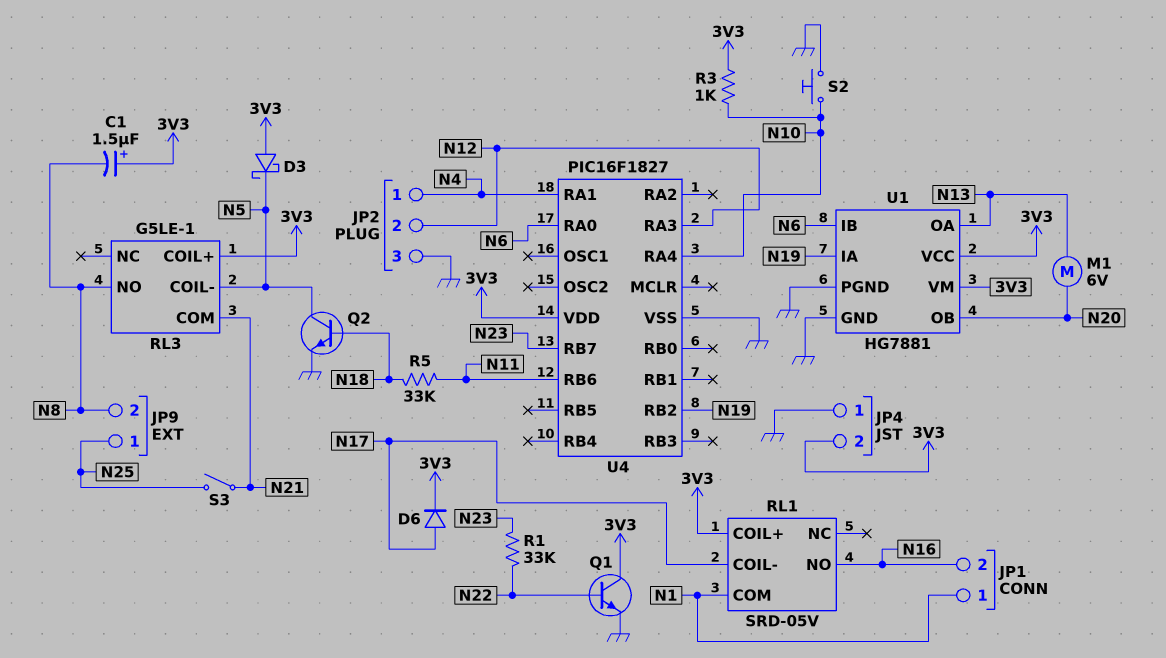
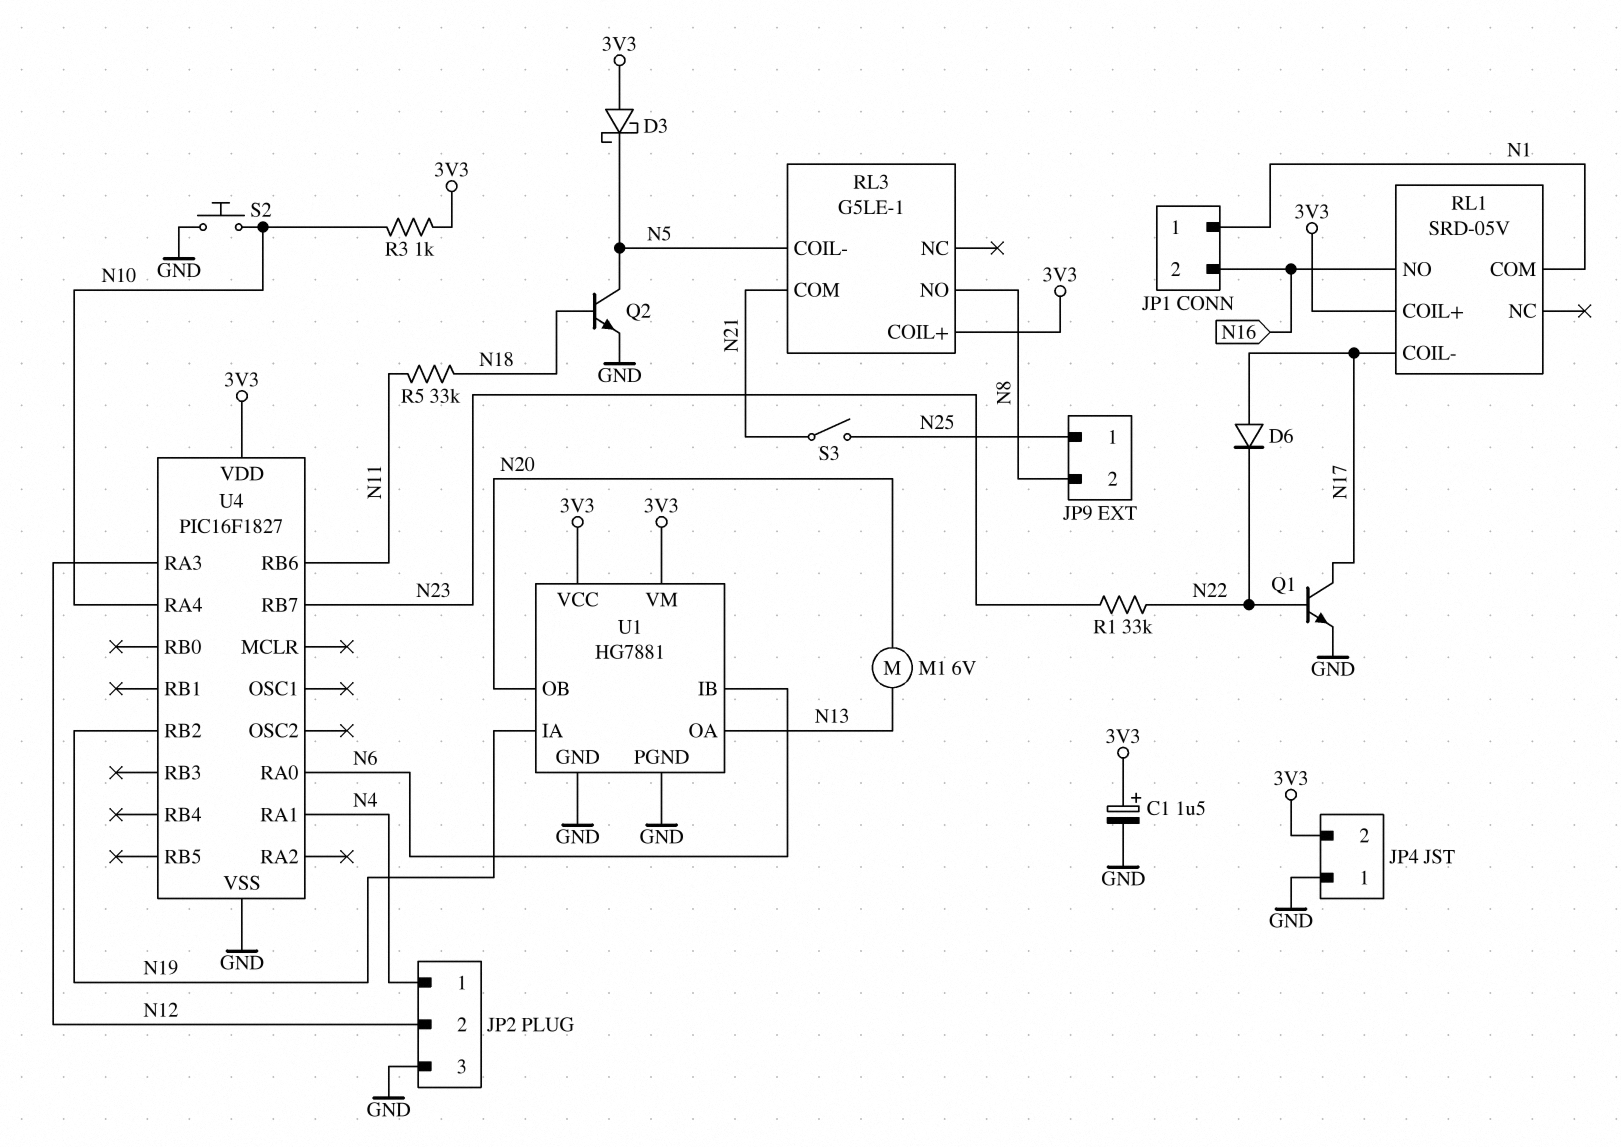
C1: 1.5uF (plus 3V3, minus N8) -> 1.5uF (plus 3V3, minus GND)
D6: diode (A N17, K 3V3) -> diode (A N17, K N22)
Q1: NPN (B N22, C 3V3, E GND) -> NPN (B N22, C N17, E GND)

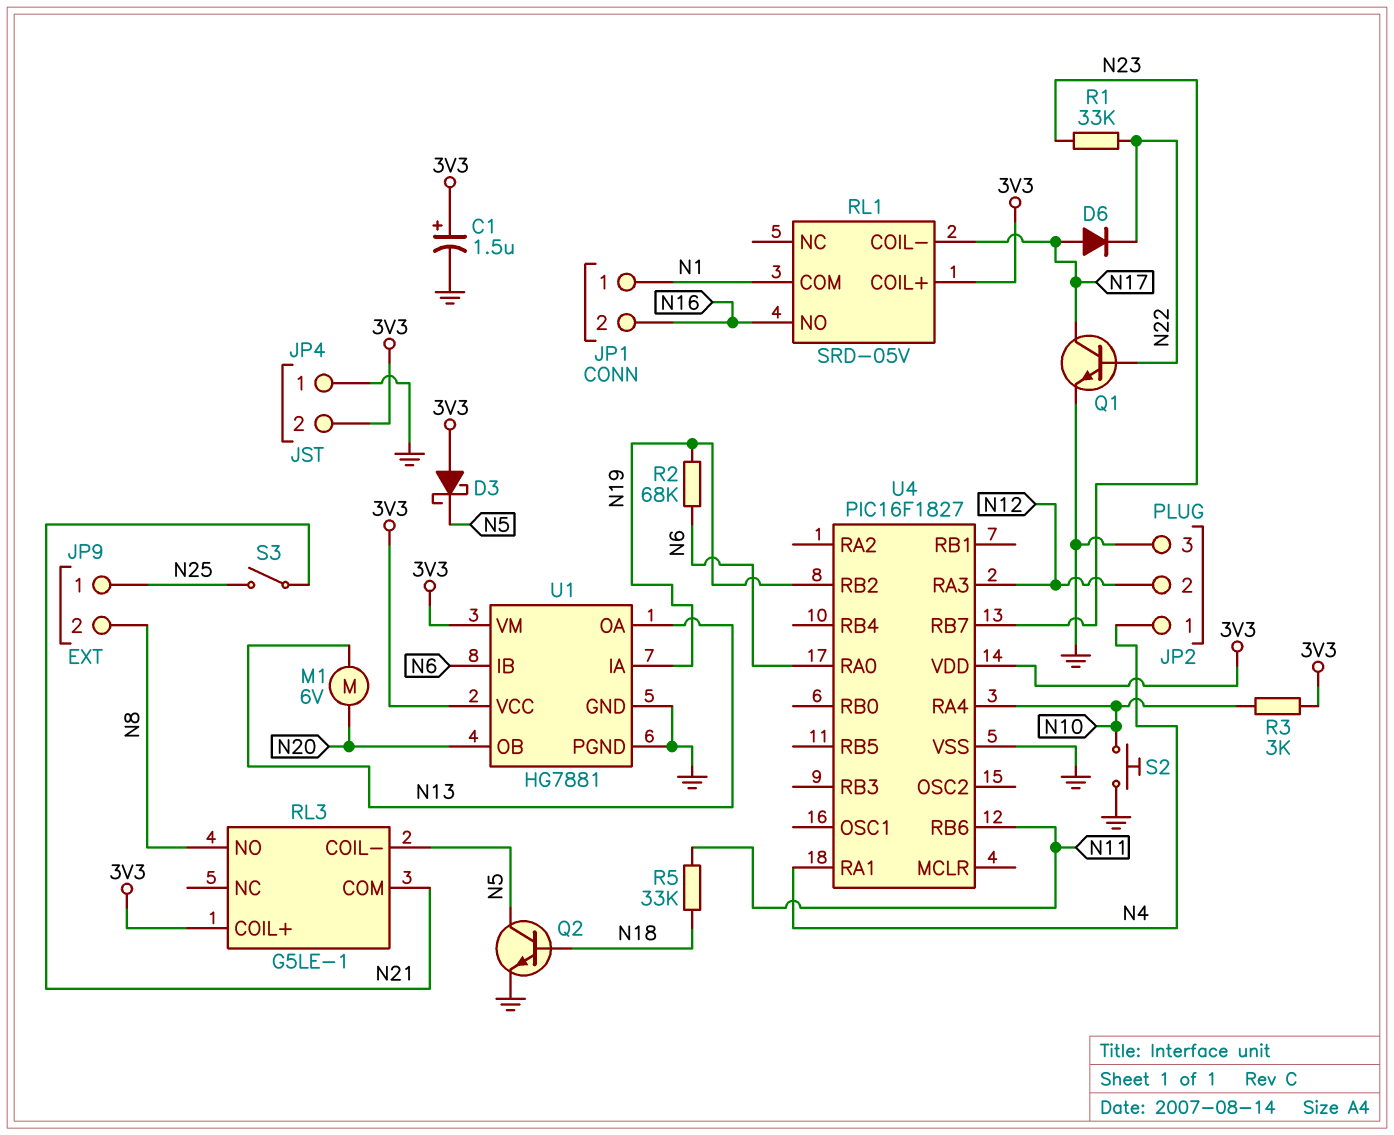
R2: none -> 68k (N6, N19)
R3: 1k (3V3, N10) -> 3k (3V3, N10)

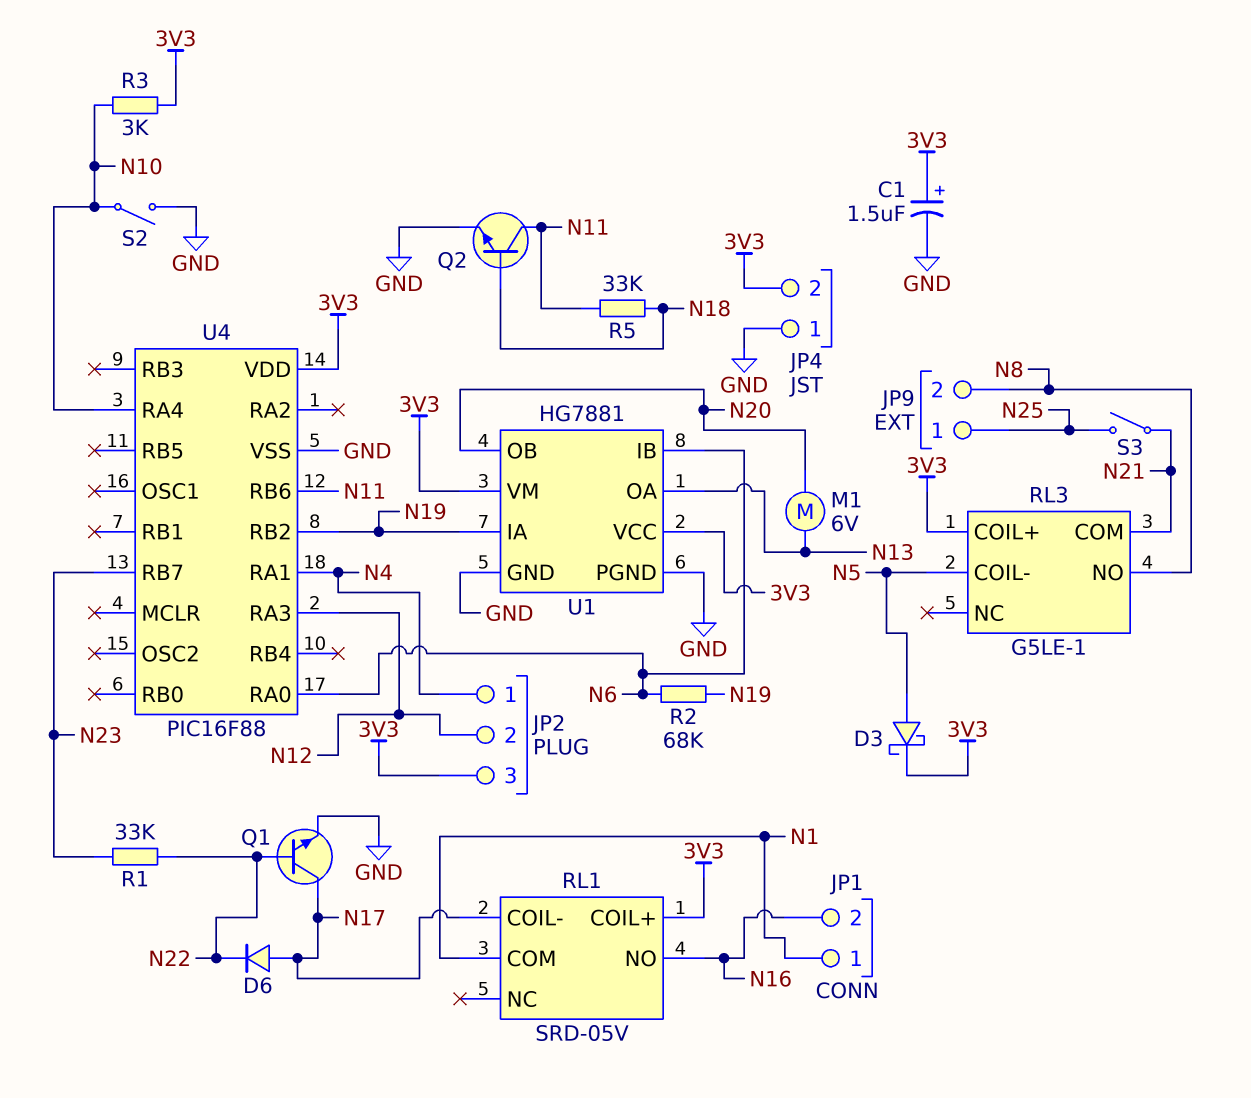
D3: schottky (A 3V3, K N5) -> schottky (A N5, K 3V3)
JP2 pin 3: GND -> 3V3
Q2: NPN (B N18, C N5, E GND) -> NPN (B N18, C N11, E GND)
S2: button (GND, N10) -> switch (GND, N10)
U4: PIC16F1827 -> PIC16F88

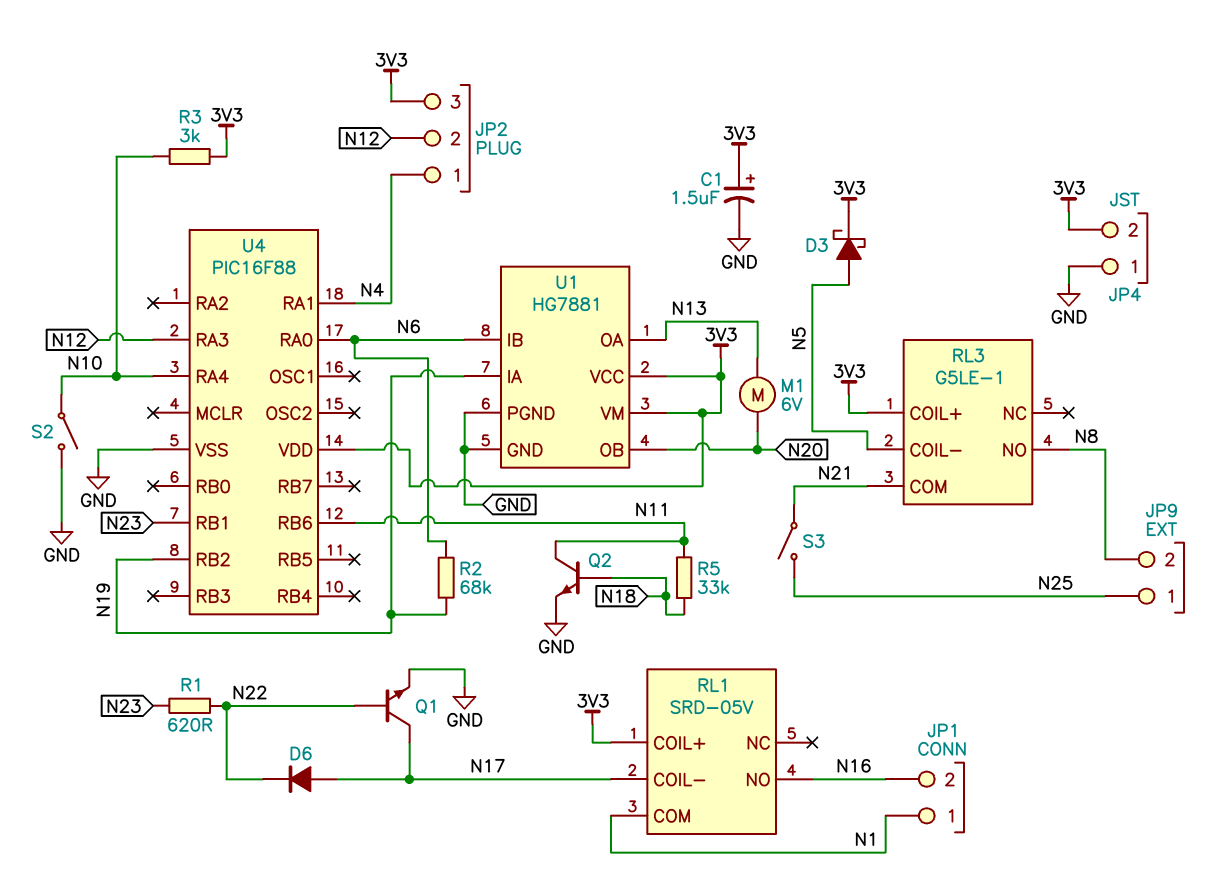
R1: 33k (N22, N23) -> 620 (N22, N23)
U4 pin RB1: none -> N23
U4 pin RB7: N23 -> none

